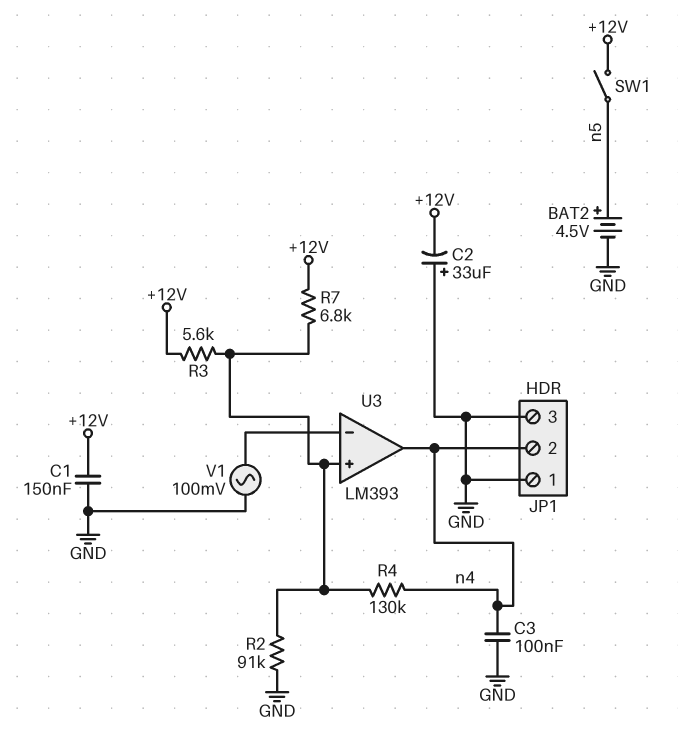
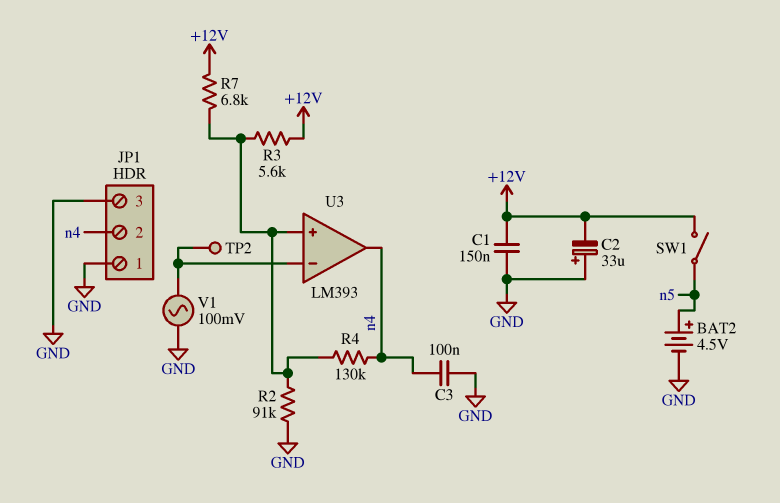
TP2: none -> test point (U3/in-)

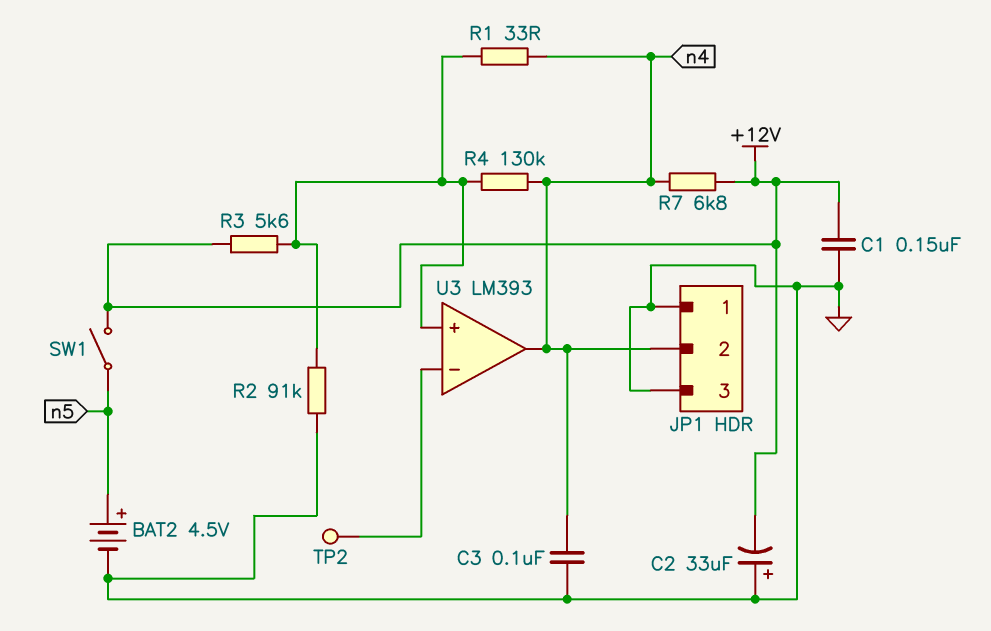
R1: none -> 33 (U3/in+, n4)
R7: 6.8k (+12V, U3/in+) -> 6.8k (+12V, n4)
V1: AC 100mV (GND, U3/in-) -> none

